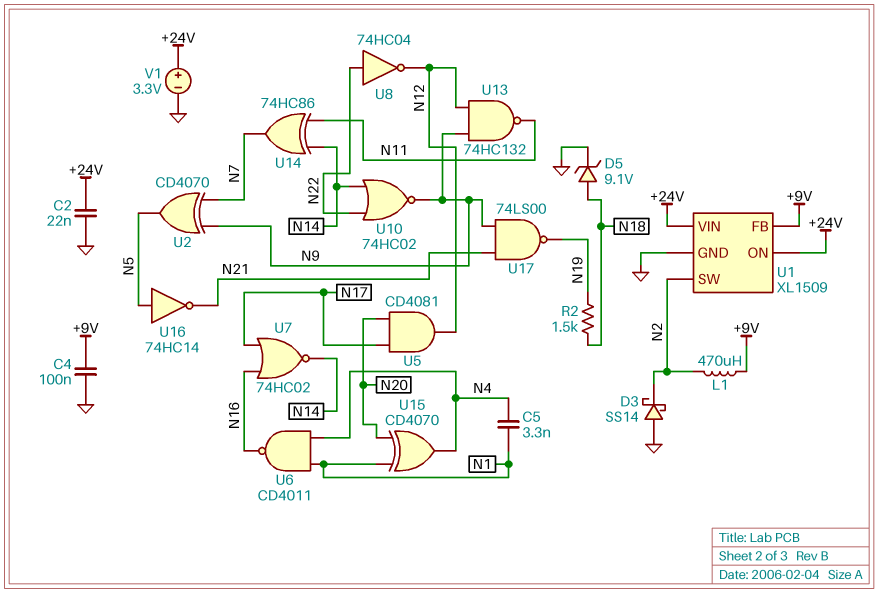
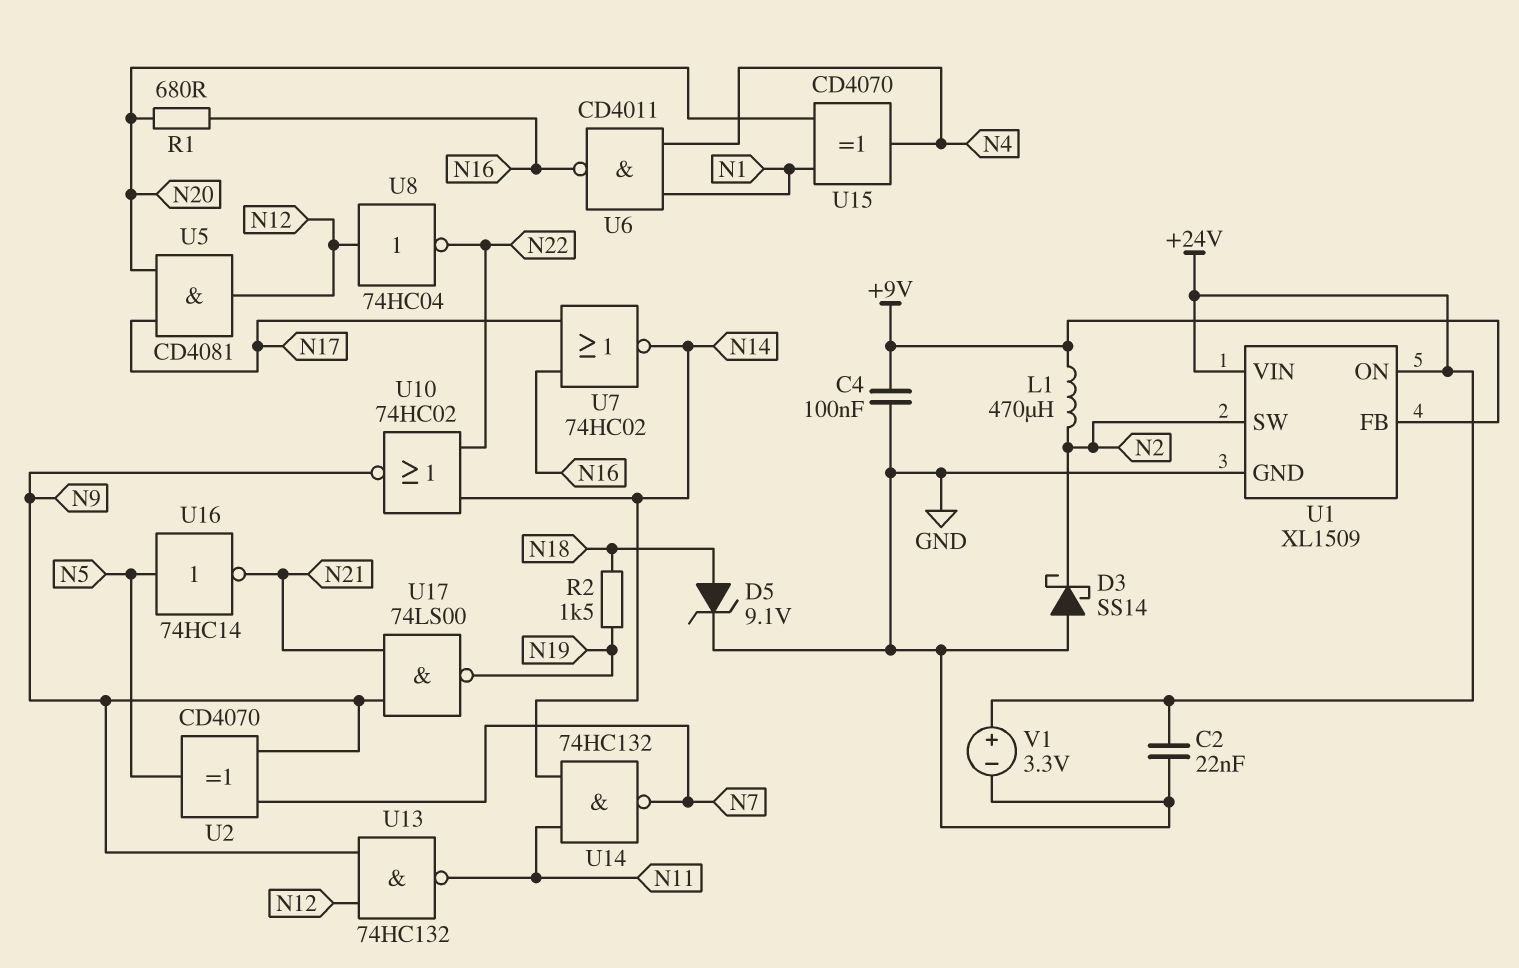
C5: 3.3nF (N1, N4) -> none
R1: none -> 680 (N16, N20)
U8: NOT 74HC04 (in N22, out N12) -> NOT 74HC04 (in N12, out N22)
U14: XOR 74HC86 (in N11, in N14, out N7) -> NAND 74HC132 (in N11, in N14, out N7)

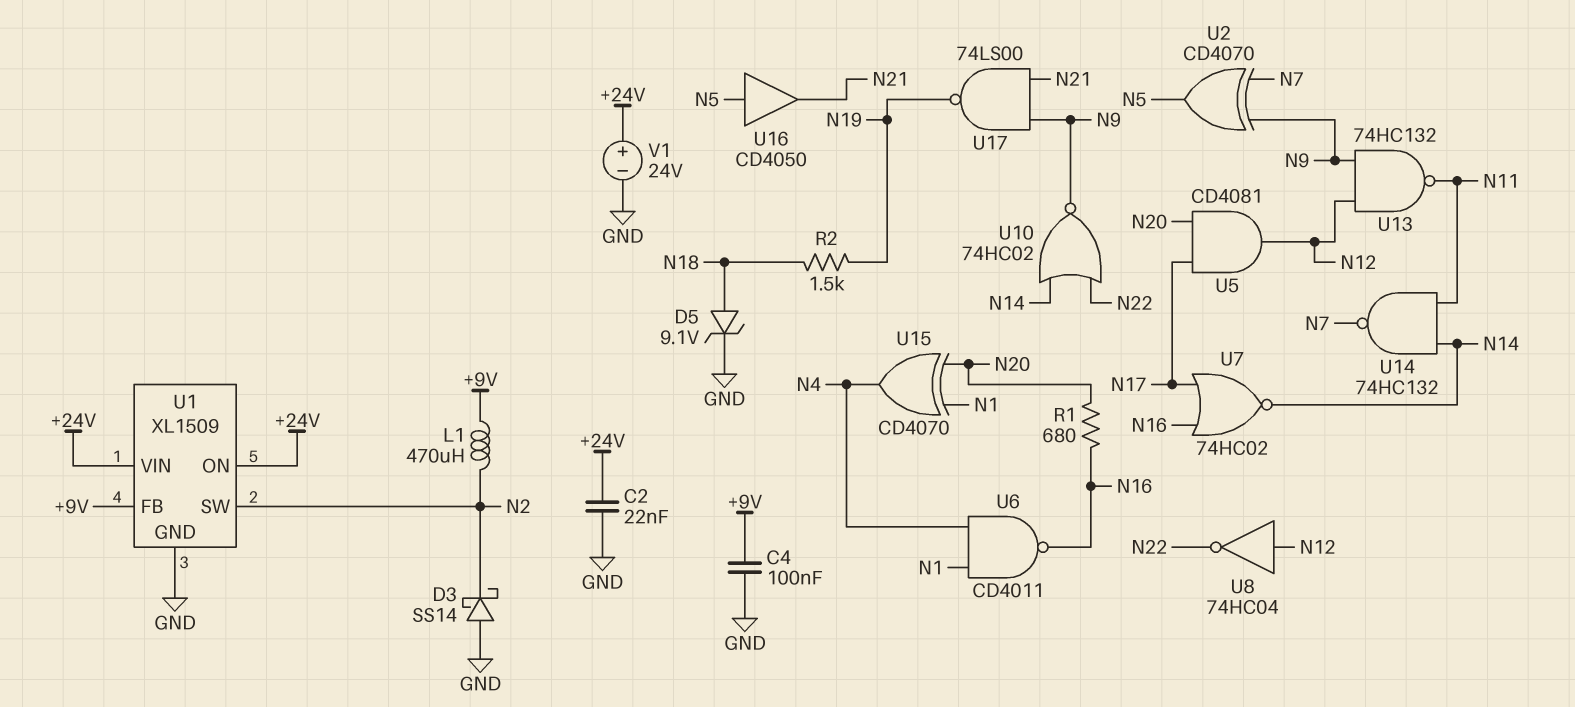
U16: NOT 74HC14 (in N5, out N21) -> buffer CD4050 (in N5, out N21)
V1: 3.3V (plus +24V, minus GND) -> 24V (plus +24V, minus GND)

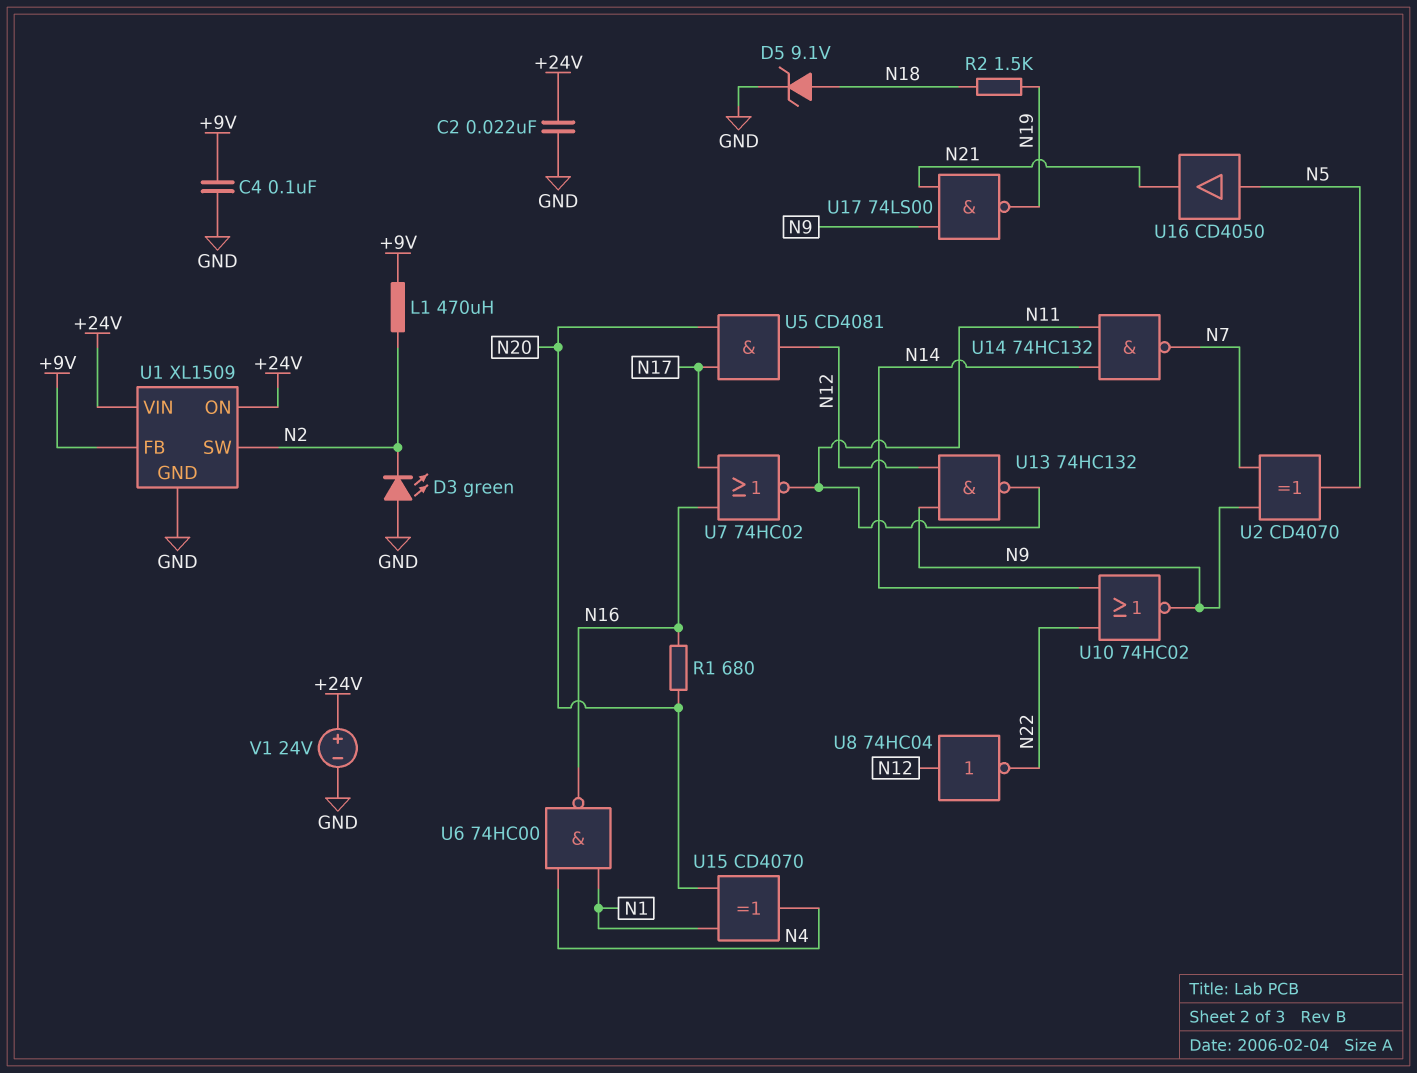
D3: schottky SS14 (A GND, K N2) -> LED green (A GND, K N2)
U6: NAND CD4011 (in N1, in N4, out N16) -> NAND 74HC00 (in N1, in N4, out N16)
U7: NOR 74HC02 (in N16, in N17, out N14) -> NOR 74HC02 (in N16, in N17, out N11)

